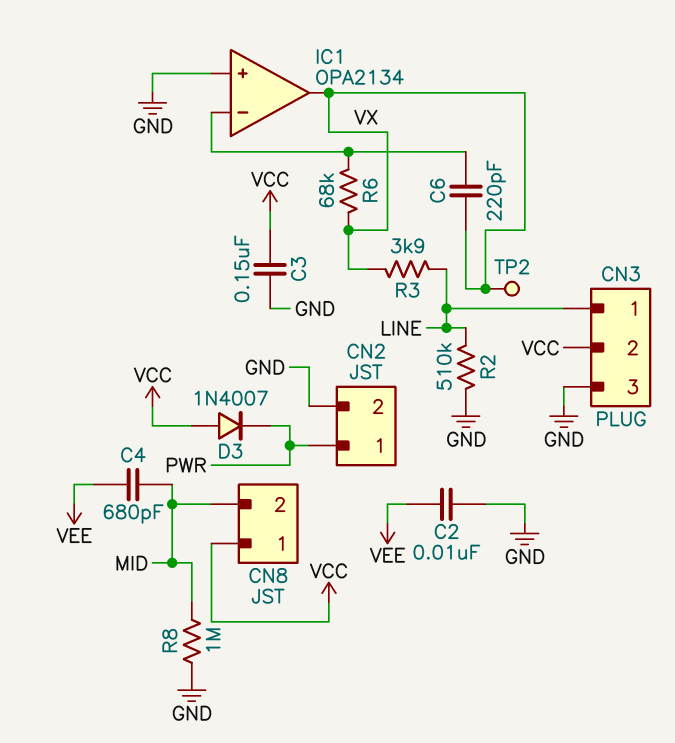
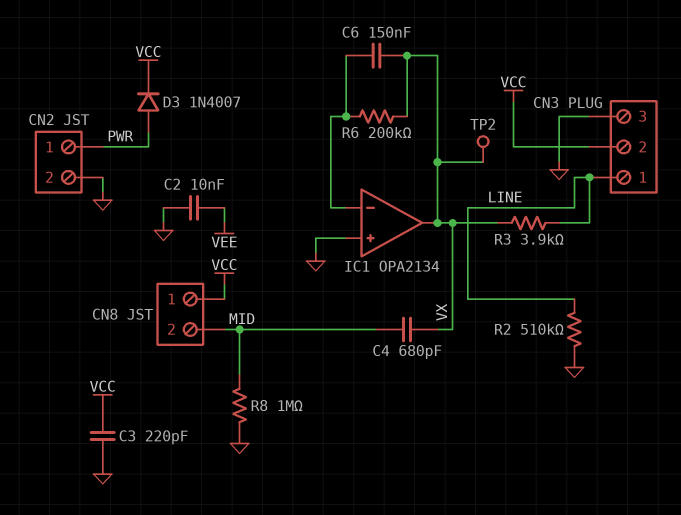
C3: 150nF (GND, VCC) -> 220pF (GND, VCC)
C4: 680pF (MID, VEE) -> 680pF (MID, VX)
C6: 220pF (IC1/in-, VX) -> 150nF (IC1/in-, VX)
D3: diode 1N4007 (A VCC, K PWR) -> diode 1N4007 (A PWR, K VCC)
R6: 68k (IC1/in-, VX) -> 200k (IC1/in-, VX)

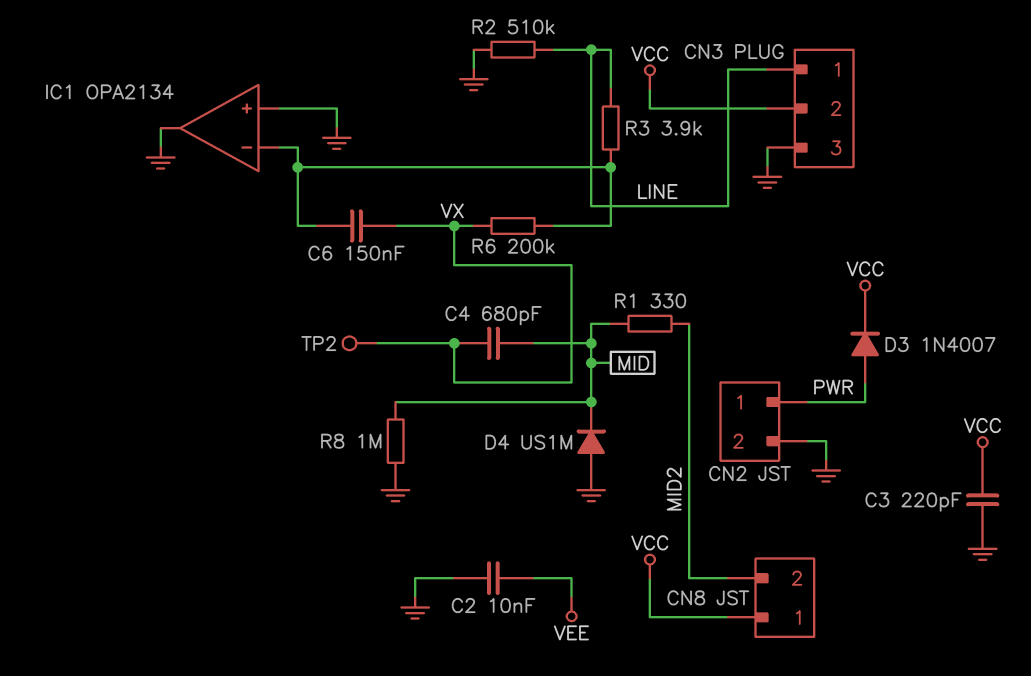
CN8 pin 2: MID -> MID2
D4: none -> diode US1M (A GND, K MID)
IC1 pin out: VX -> GND
R1: none -> 330 (MID, MID2)
R3: 3.9k (LINE, VX) -> 3.9k (IC1/in-, LINE)

